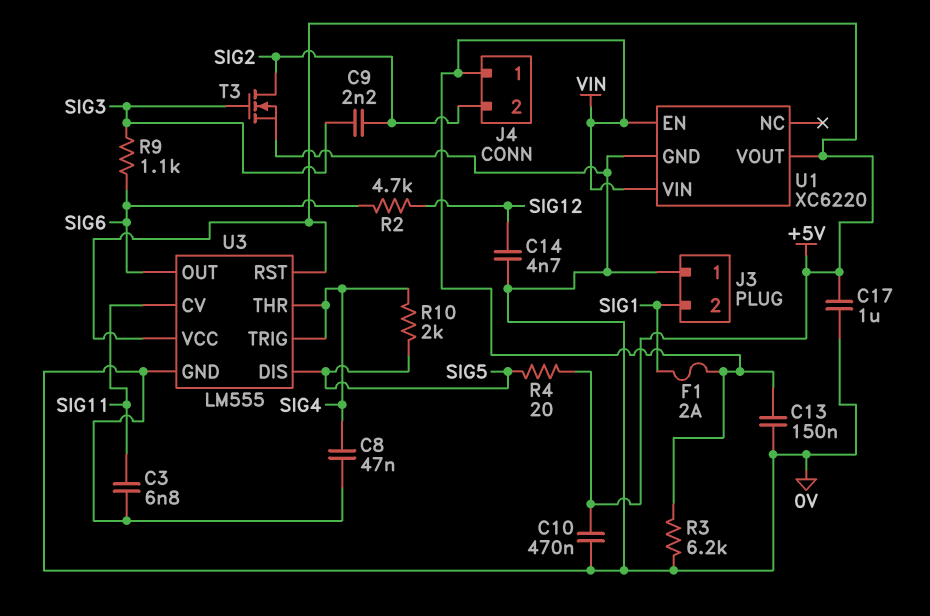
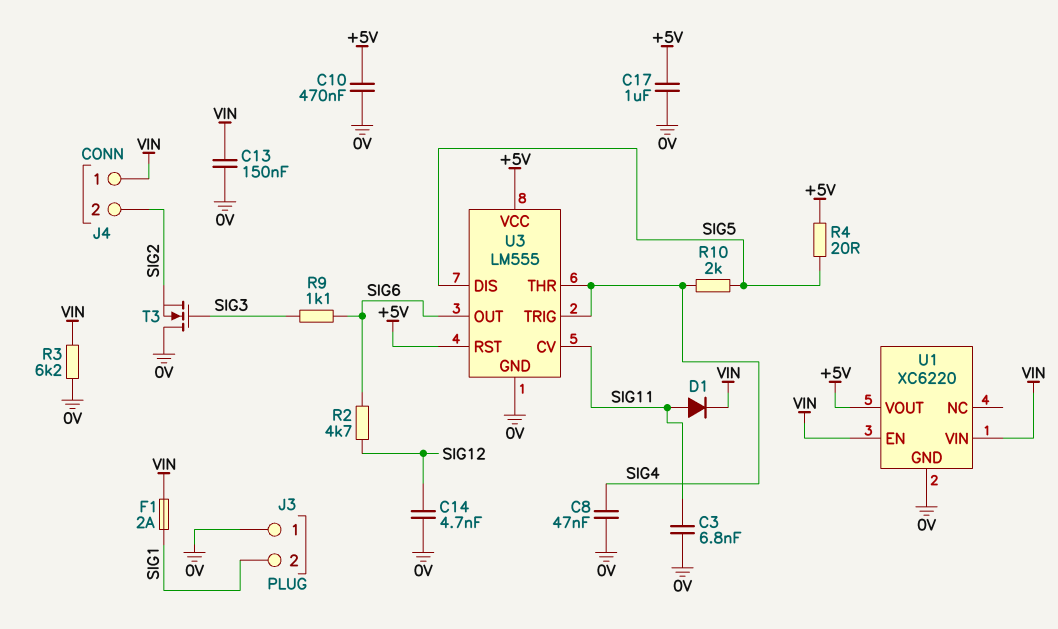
C9: 2.2nF (SIG2, SIG3) -> none
D1: none -> diode (A SIG11, K VIN)
T3: NMOS (G SIG3, D SIG2, S 0V) -> NMOS (G SIG3, D 0V, S SIG2)

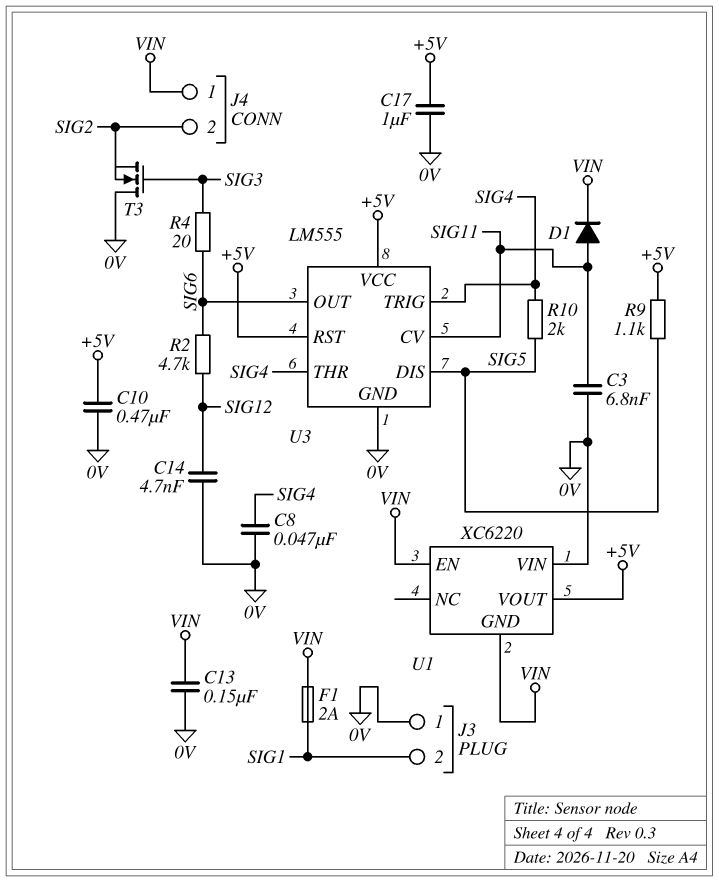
R3: 6.2k (0V, VIN) -> none
R4: 20 (+5V, SIG5) -> 20 (SIG3, SIG6)
R9: 1.1k (SIG3, SIG6) -> 1.1k (+5V, SIG5)
U1 pin GND: 0V -> VIN
U1 pin VIN: VIN -> 0V

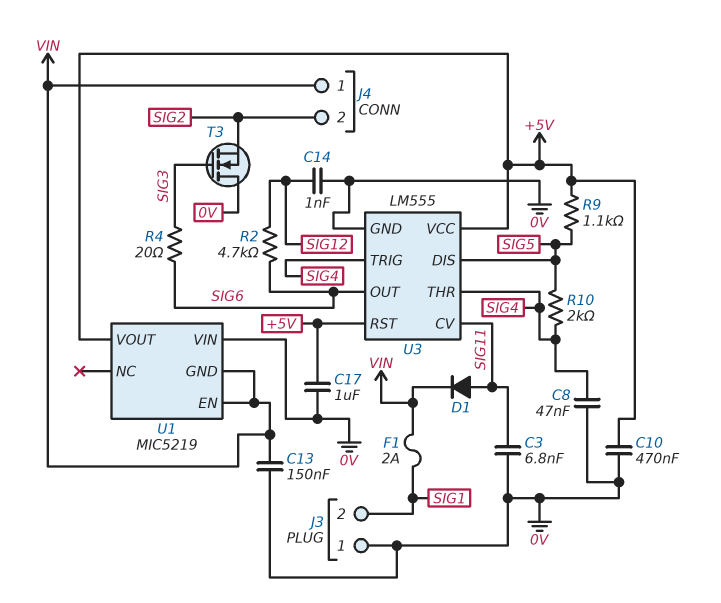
C14: 4.7nF (0V, SIG12) -> 1nF (0V, SIG12)
U1: XC6220 -> MIC5219

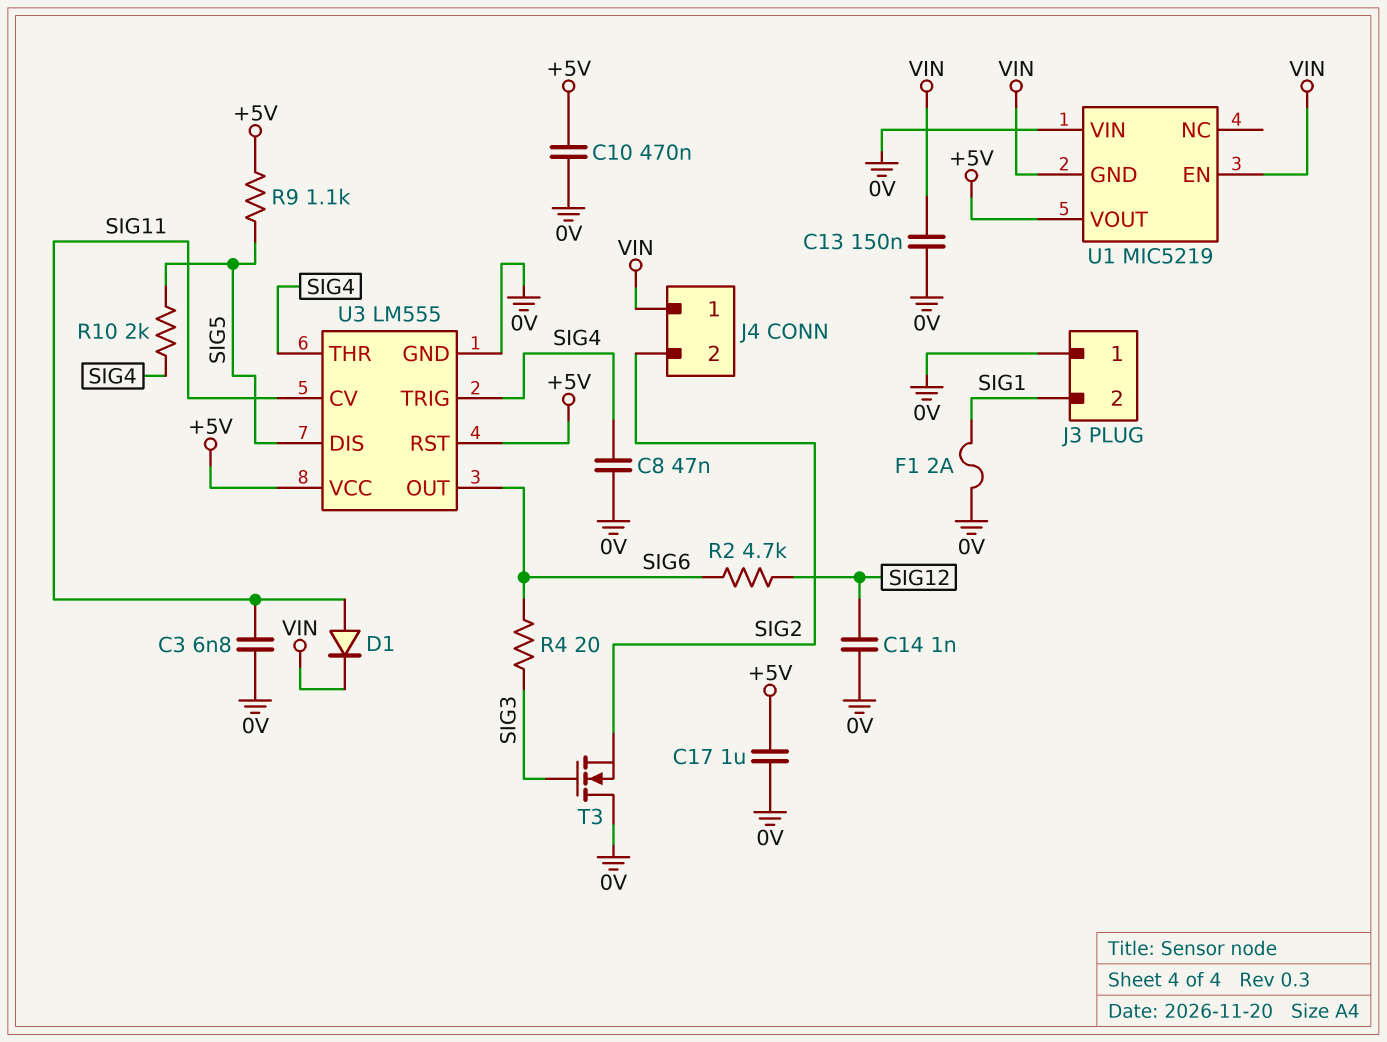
F1: 2A (SIG1, VIN) -> 2A (0V, SIG1)

